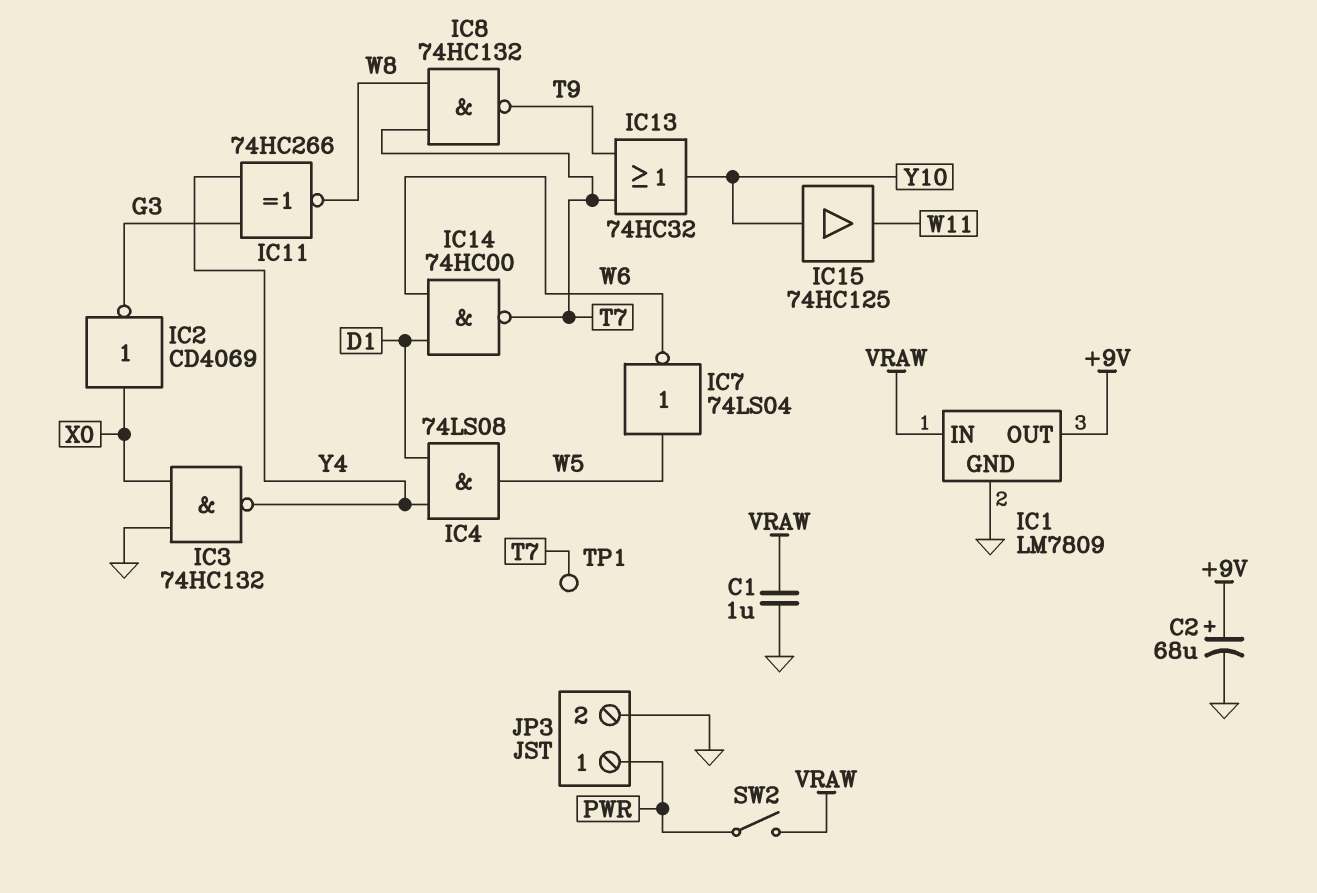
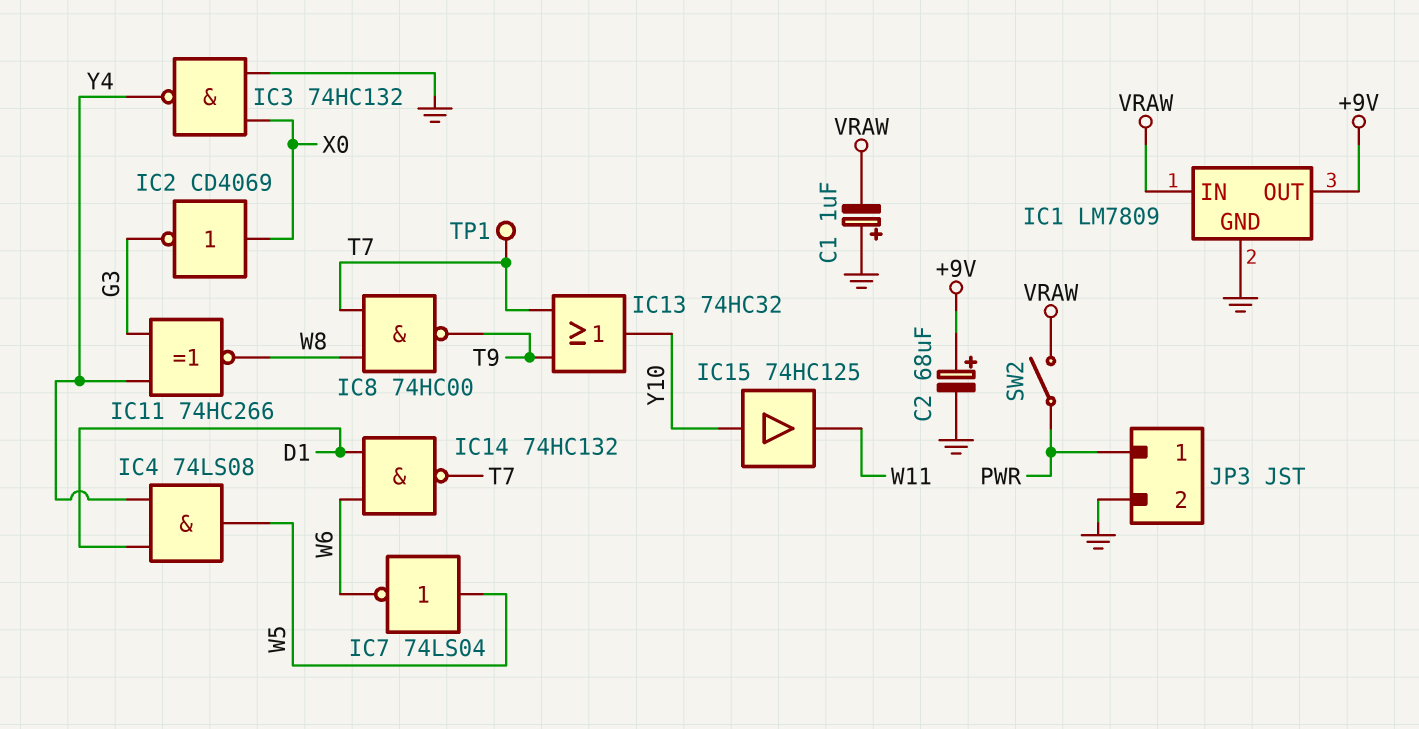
C1: 1uF (GND, VRAW) -> 1uF (plus GND, minus VRAW)
IC8: NAND 74HC132 (in T7, in W8, out T9) -> NAND 74HC00 (in T7, in W8, out T9)
IC14: NAND 74HC00 (in D1, in W6, out T7) -> NAND 74HC132 (in D1, in W6, out T7)

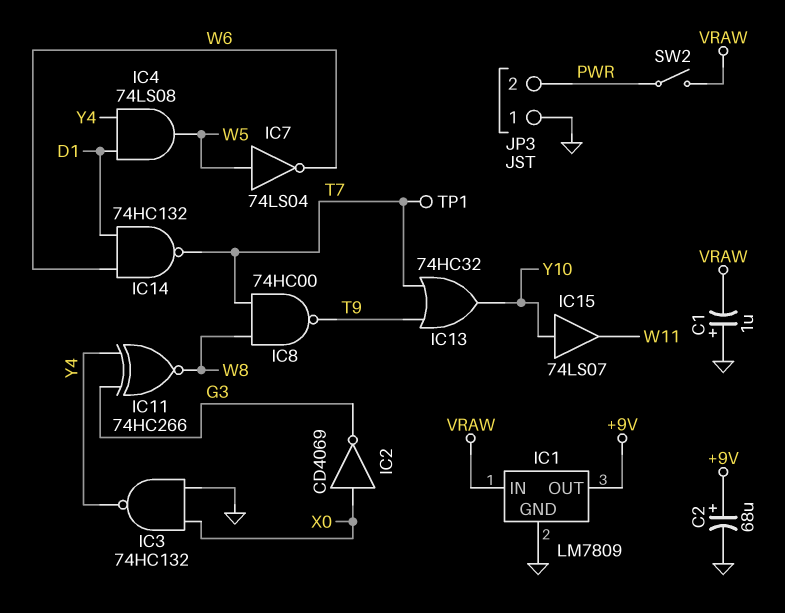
IC15: buffer 74HC125 (in Y10, out W11) -> buffer 74LS07 (in Y10, out W11)
JP3 pin 1: PWR -> GND
JP3 pin 2: GND -> PWR

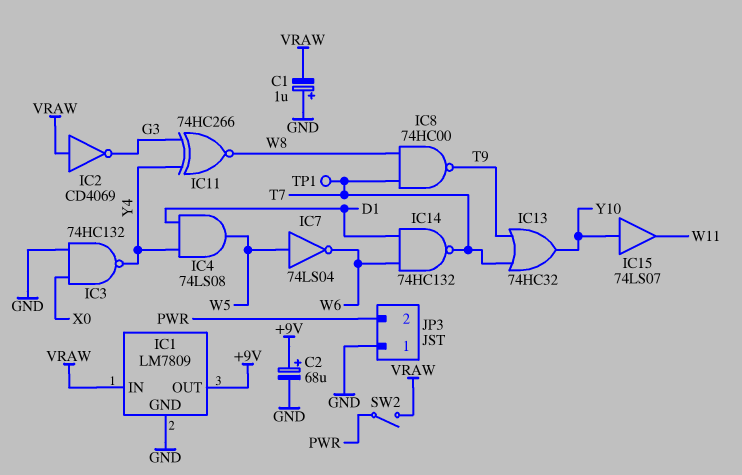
IC2: NOT CD4069 (in X0, out G3) -> NOT CD4069 (in VRAW, out G3)

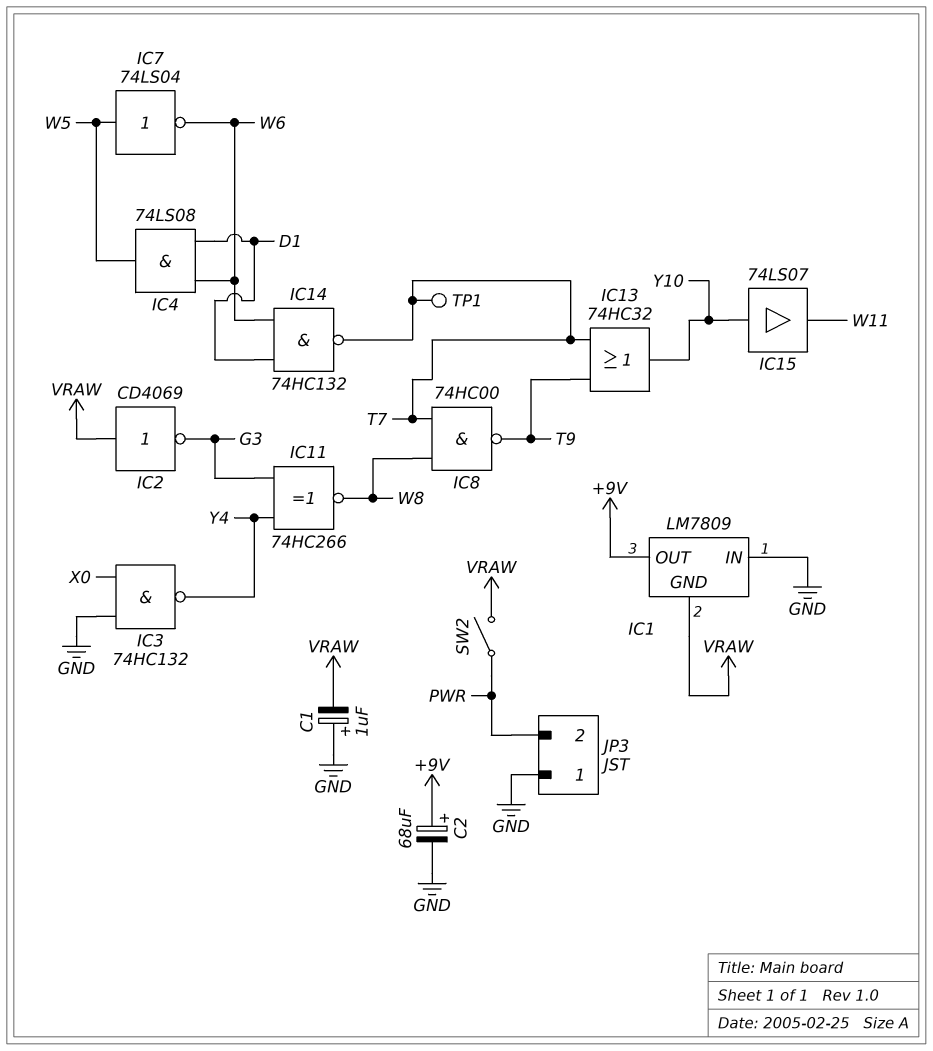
IC1 pin GND: GND -> VRAW
IC1 pin IN: VRAW -> GND
IC4: AND 74LS08 (in D1, in Y4, out W5) -> AND 74LS08 (in D1, in W6, out W5)

